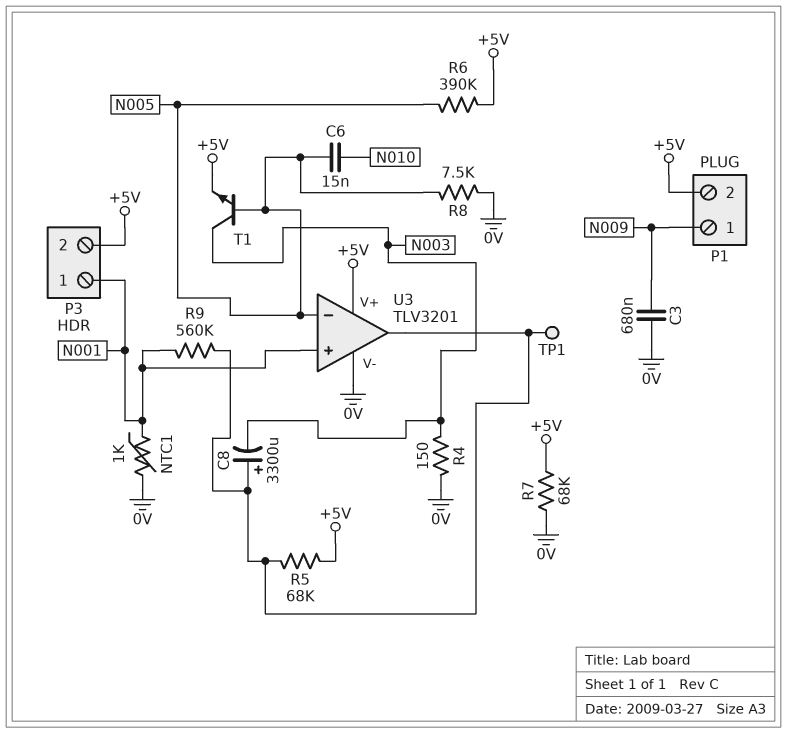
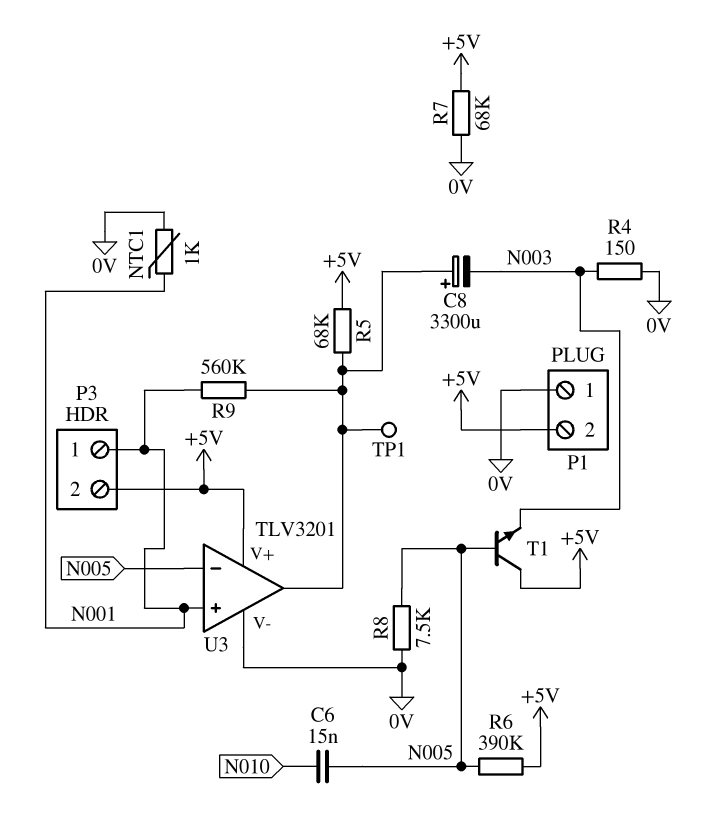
C3: 680nF (0V, N009) -> none
P1 pin 1: N009 -> 0V
T1: NPN (B N005, C N003, E +5V) -> NPN (B N005, C +5V, E N003)

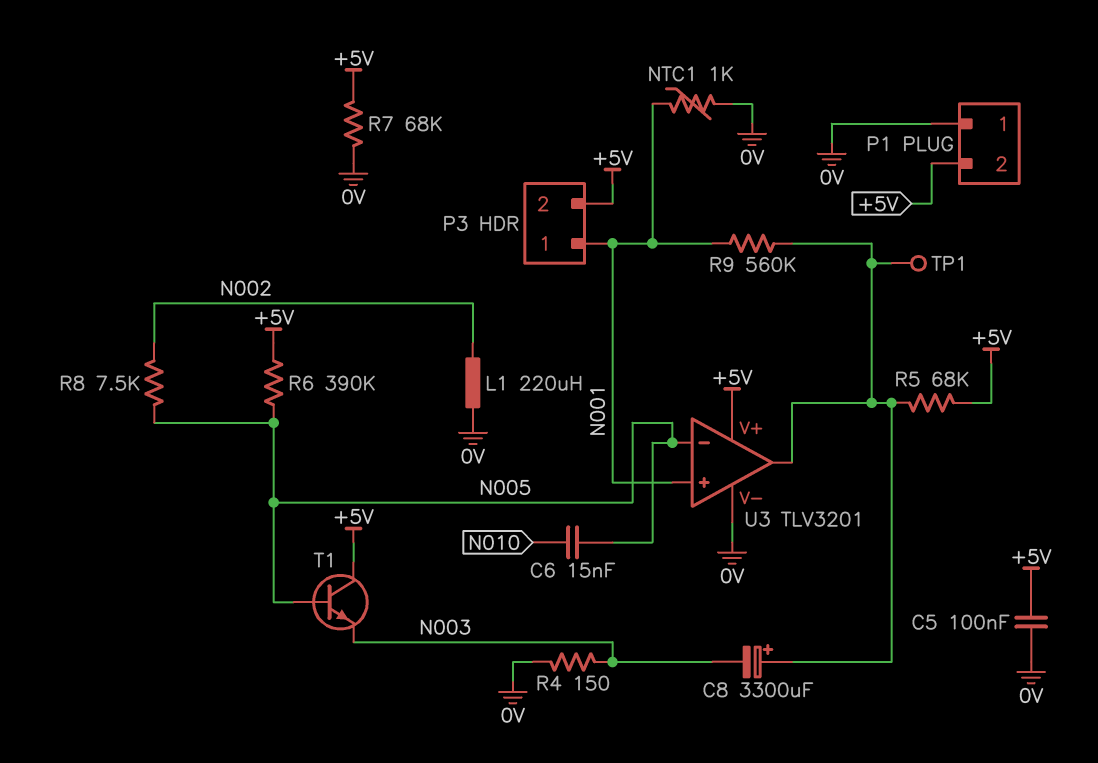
C5: none -> 100nF (+5V, 0V)
L1: none -> 220uH (0V, N002)
R8: 7.5k (0V, N005) -> 7.5k (N002, N005)

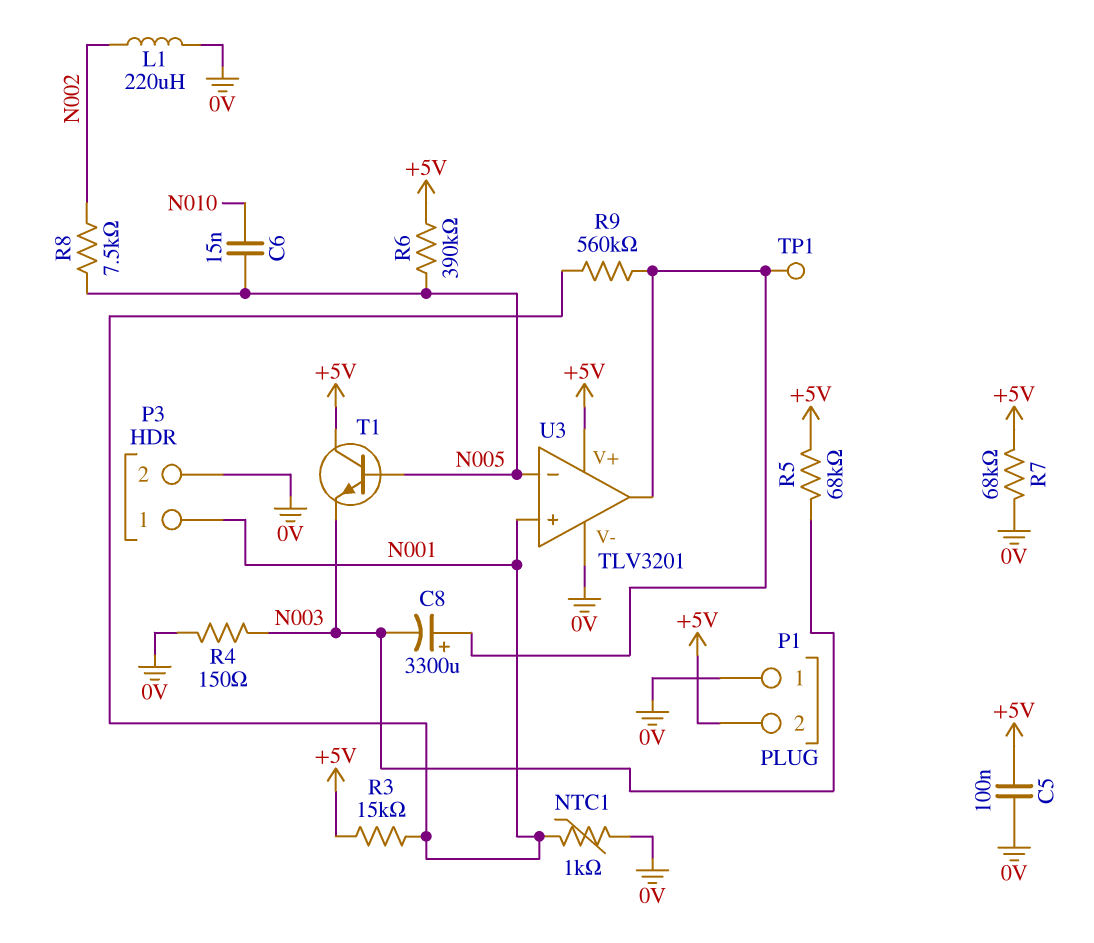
P3 pin 2: +5V -> 0V
R3: none -> 15k (+5V, N001)
R5: 68k (+5V, U3/out) -> 68k (+5V, N003)

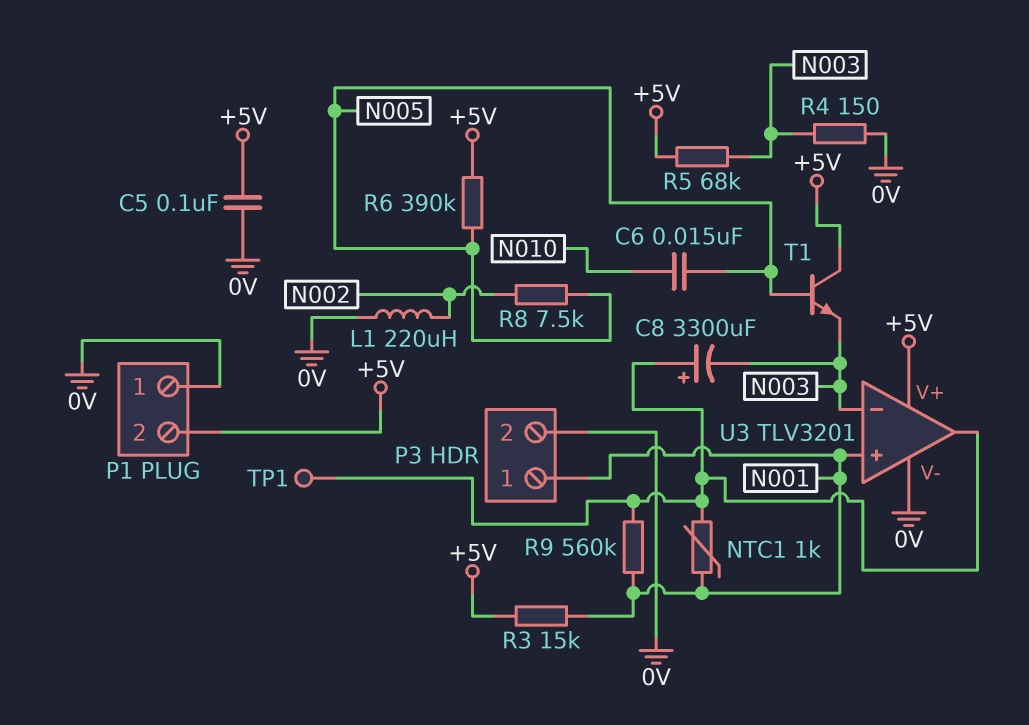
NTC1: 1k (0V, N001) -> 1k (N001, U3/out)
R7: 68k (+5V, 0V) -> none
U3 pin in-: N005 -> N003

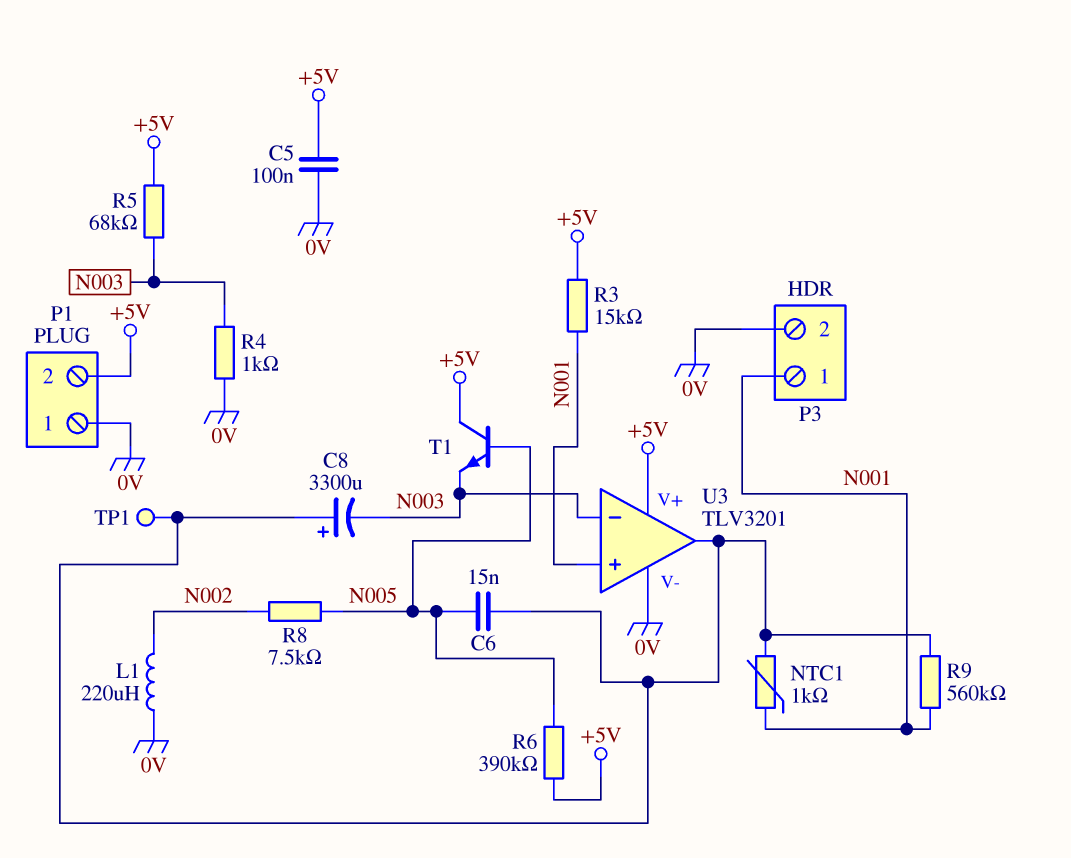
C6: 15nF (N005, N010) -> 15nF (N005, U3/out)
R4: 150 (0V, N003) -> 1k (0V, N003)

